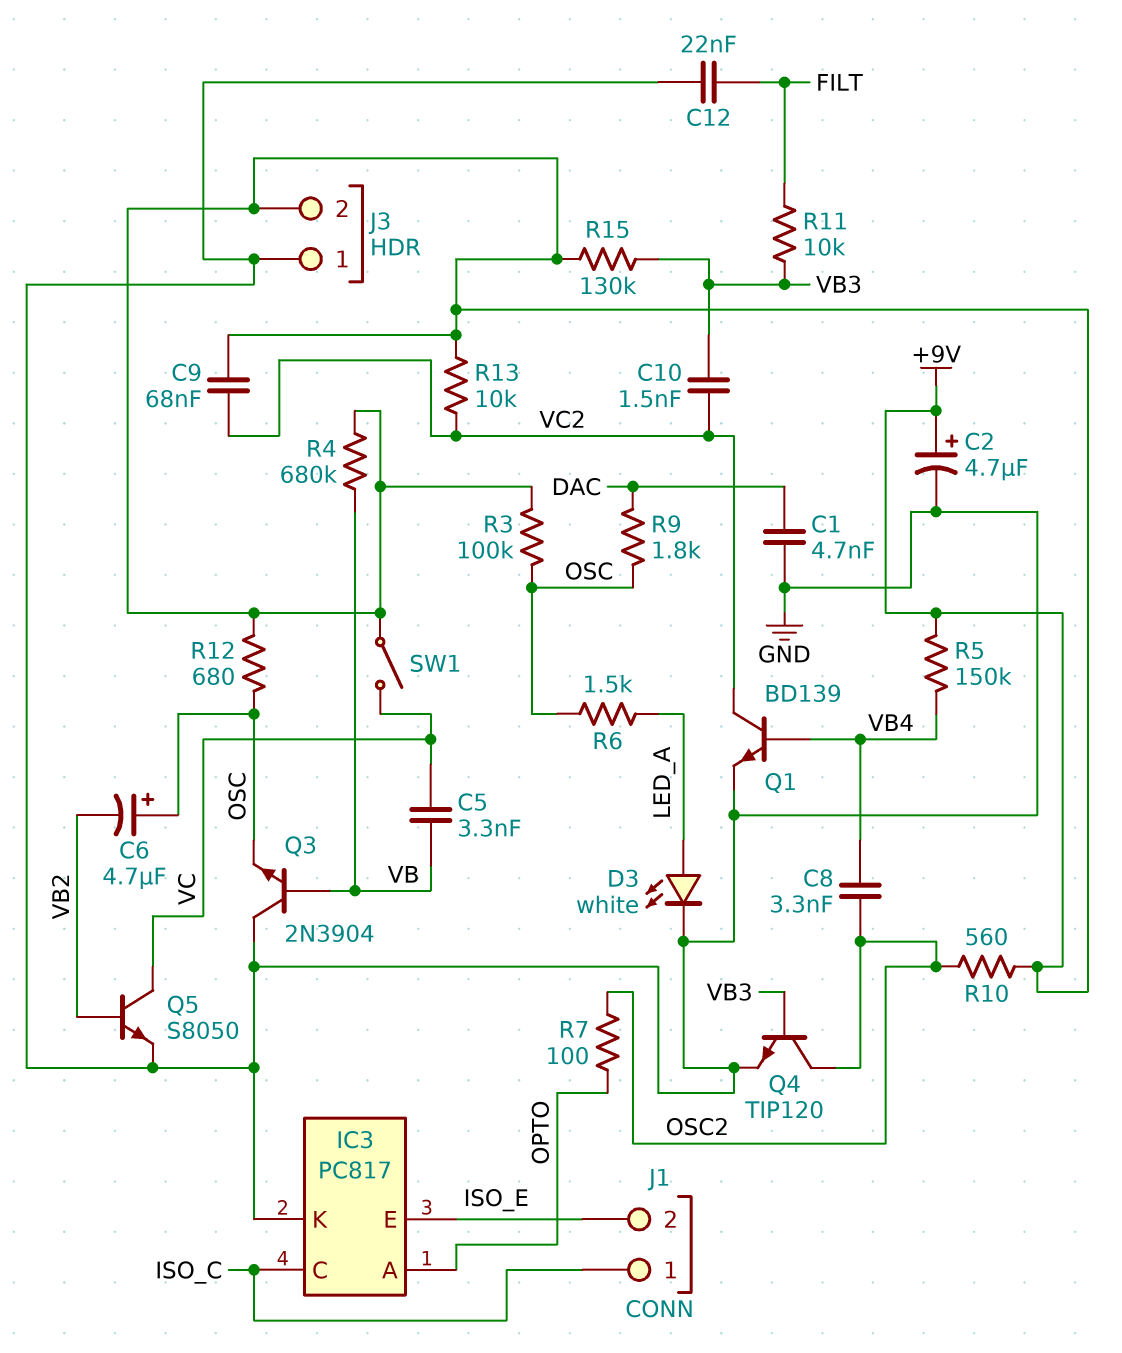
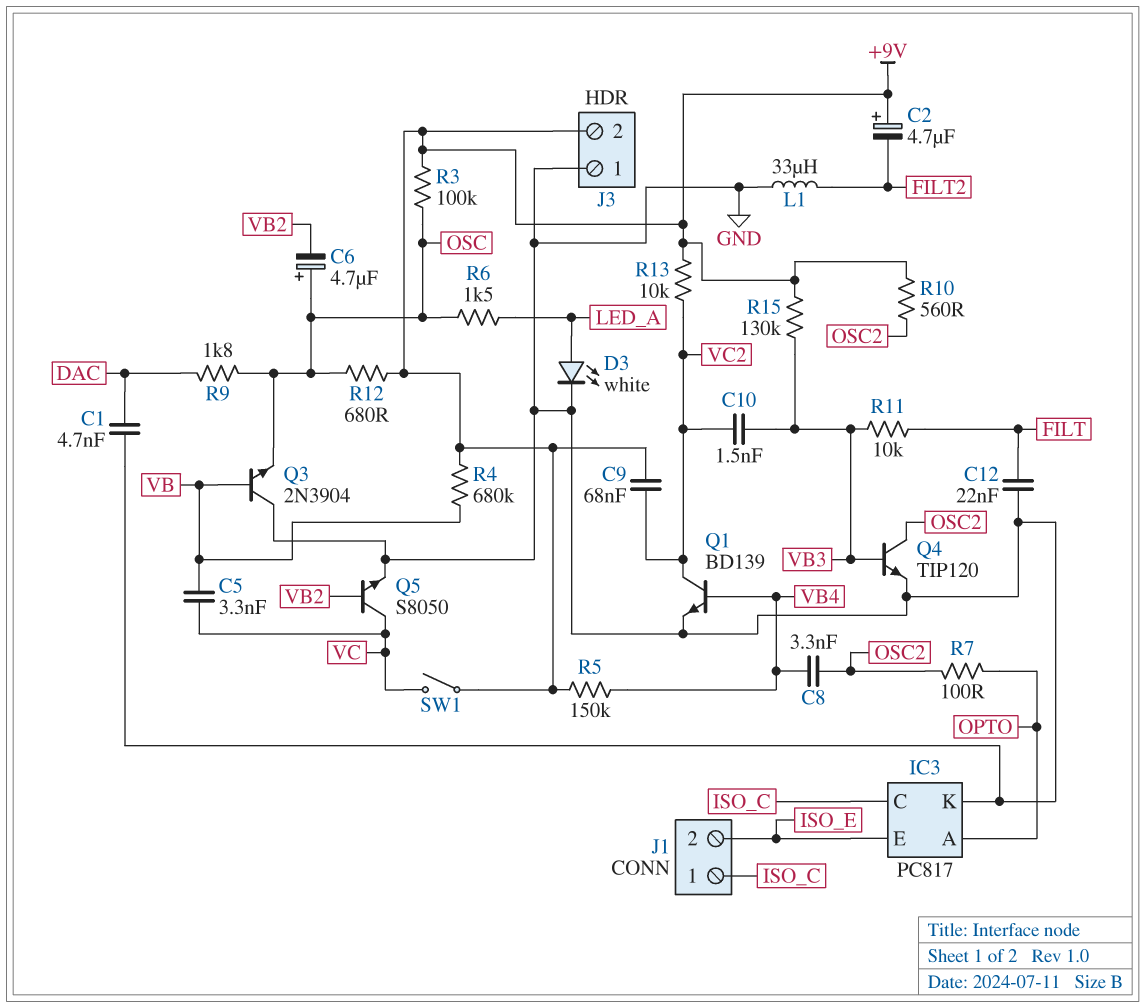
C2: 4.7uF (plus +9V, minus GND) -> 4.7uF (plus +9V, minus FILT2)
L1: none -> 33uH (FILT2, GND)

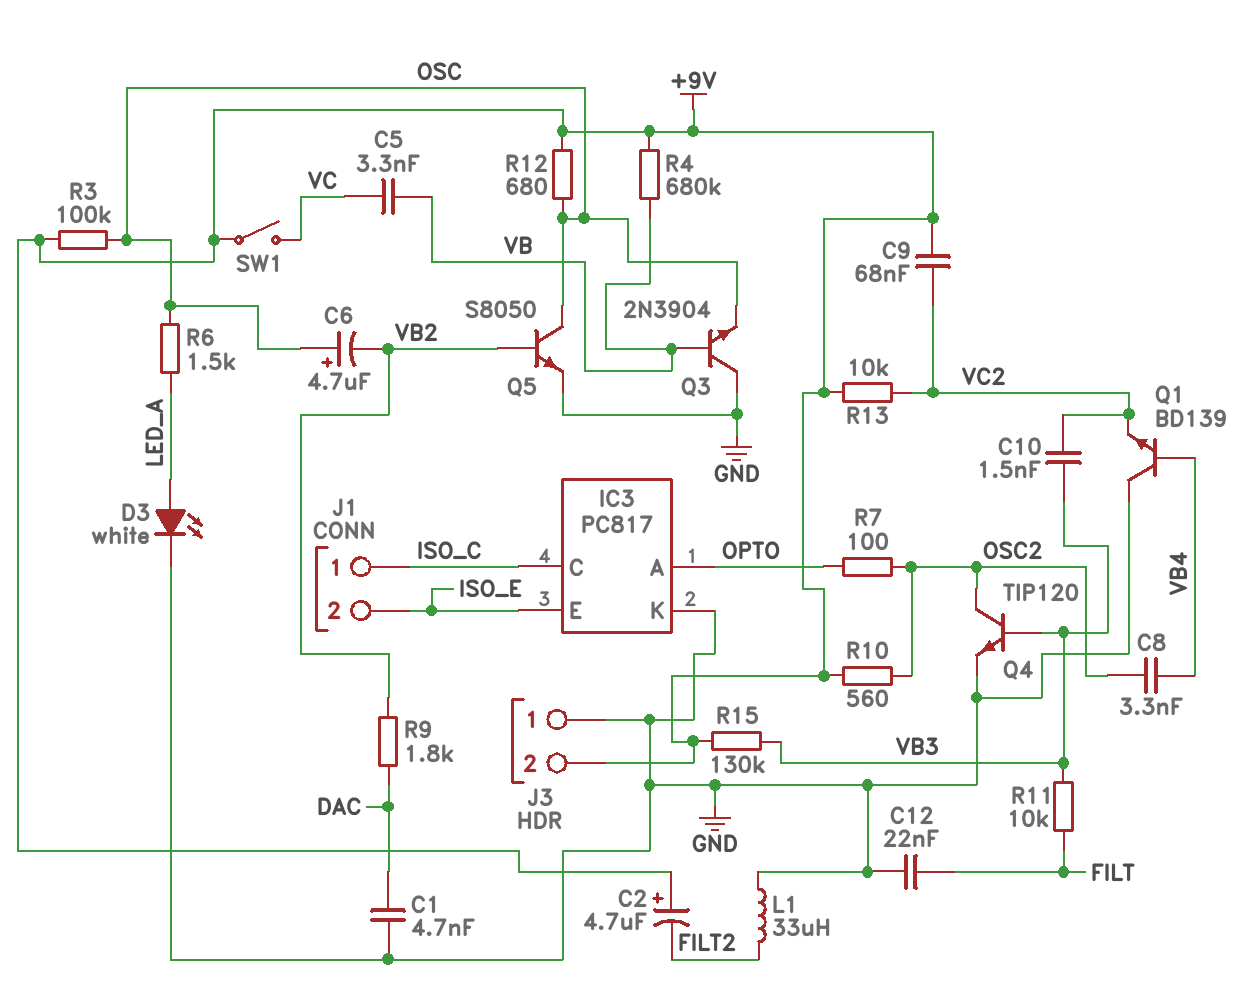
Q1: NPN BD139 (B VB4, C VC2, E GND) -> NPN BD139 (B VB4, C GND, E VC2)
Q5: NPN S8050 (B VB2, C VC, E GND) -> NPN S8050 (B VB2, C OSC, E GND)
R5: 150k (+9V, VB4) -> none
R9: 1.8k (DAC, OSC) -> 1.8k (DAC, VB2)

